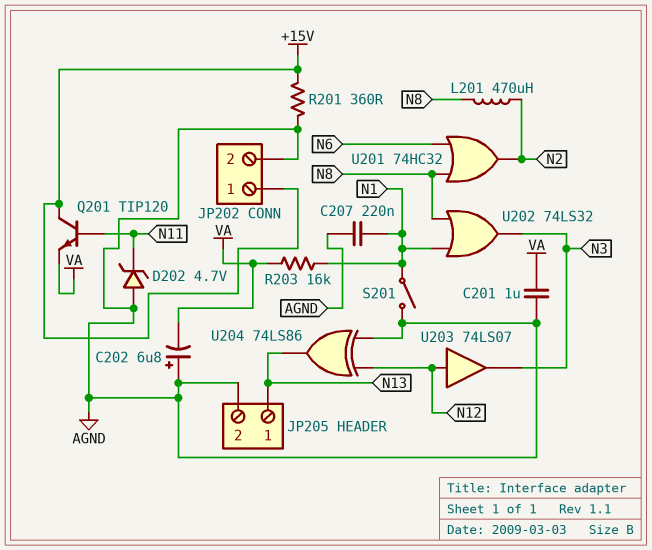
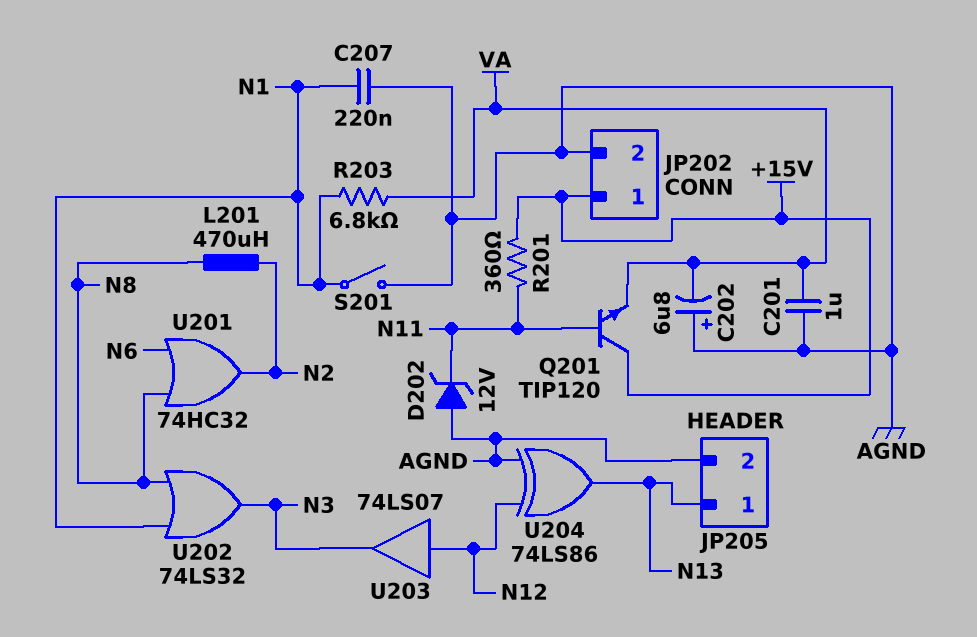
D202: zener 4.7V (A AGND, K N11) -> zener 12V (A AGND, K N11)
R201: 360 (+15V, AGND) -> 360 (+15V, N11)
R203: 16k (N1, VA) -> 6.8k (N1, VA)

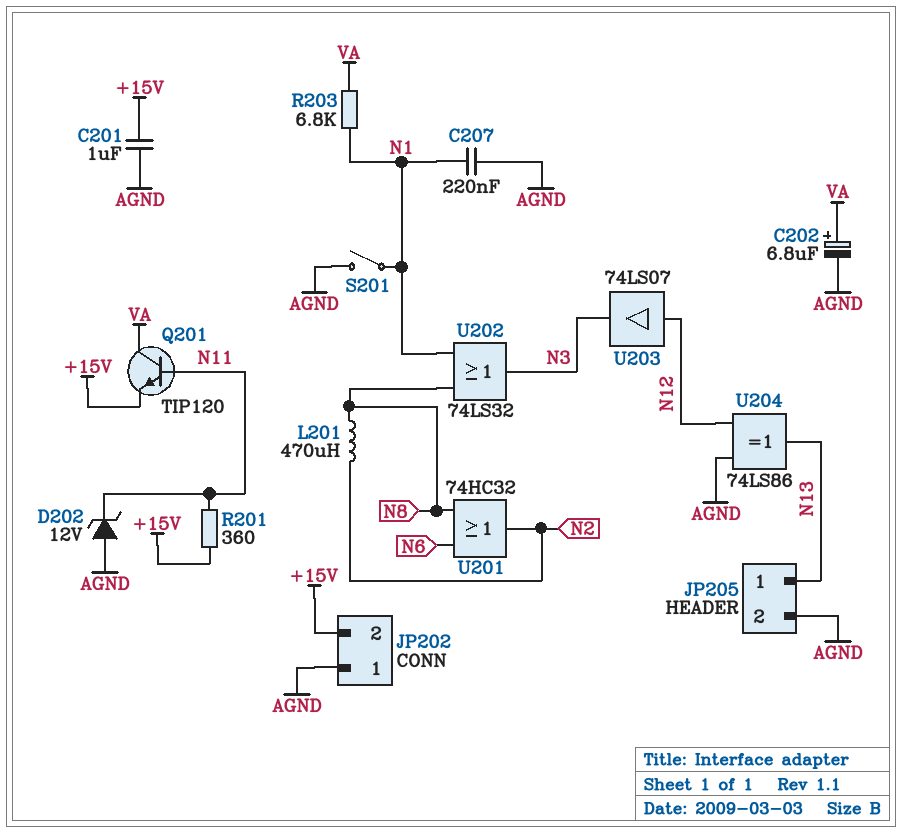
C201: 1uF (AGND, VA) -> 1uF (+15V, AGND)
C202: 6.8uF (plus AGND, minus VA) -> 6.8uF (plus VA, minus AGND)
JP202 pin 1: +15V -> AGND
JP202 pin 2: AGND -> +15V
Q201: NPN TIP120 (B N11, C +15V, E VA) -> NPN TIP120 (B N11, C VA, E +15V)

